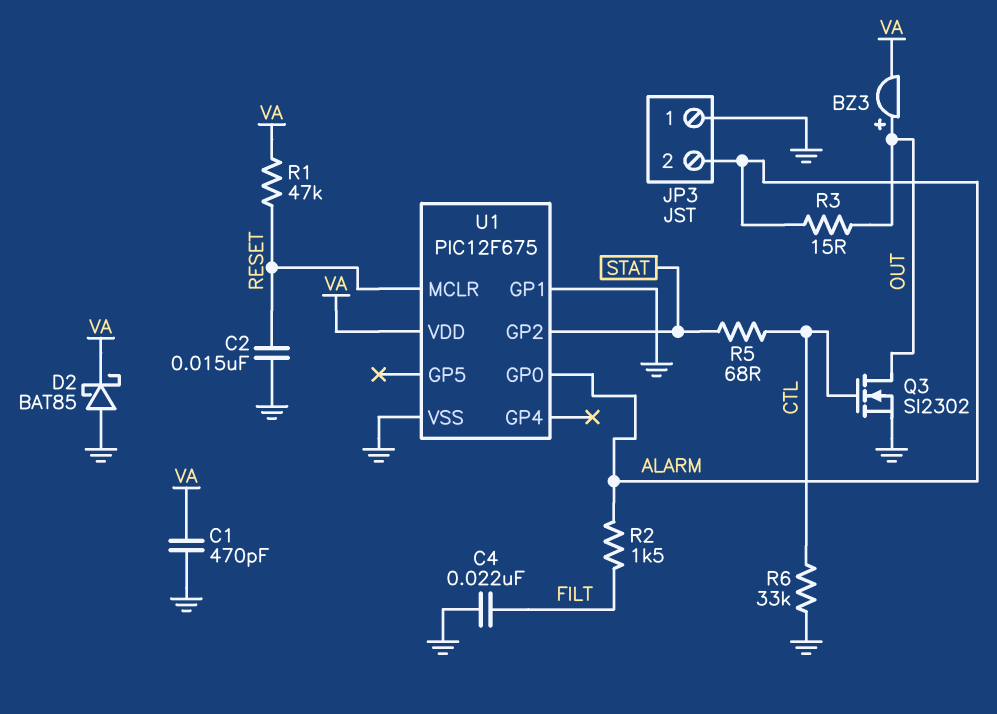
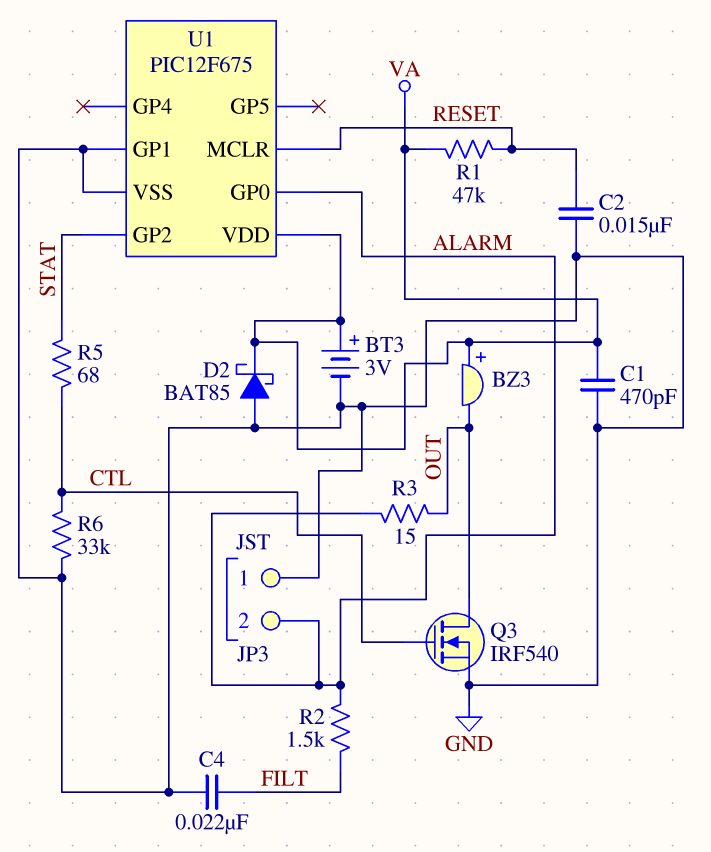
BT3: none -> 3V (plus VA, minus GND)
BZ3: buzzer (plus OUT, minus VA) -> buzzer (plus VA, minus OUT)
Q3: NMOS SI2302 (G CTL, D OUT, S GND) -> NMOS IRF540 (G CTL, D OUT, S GND)

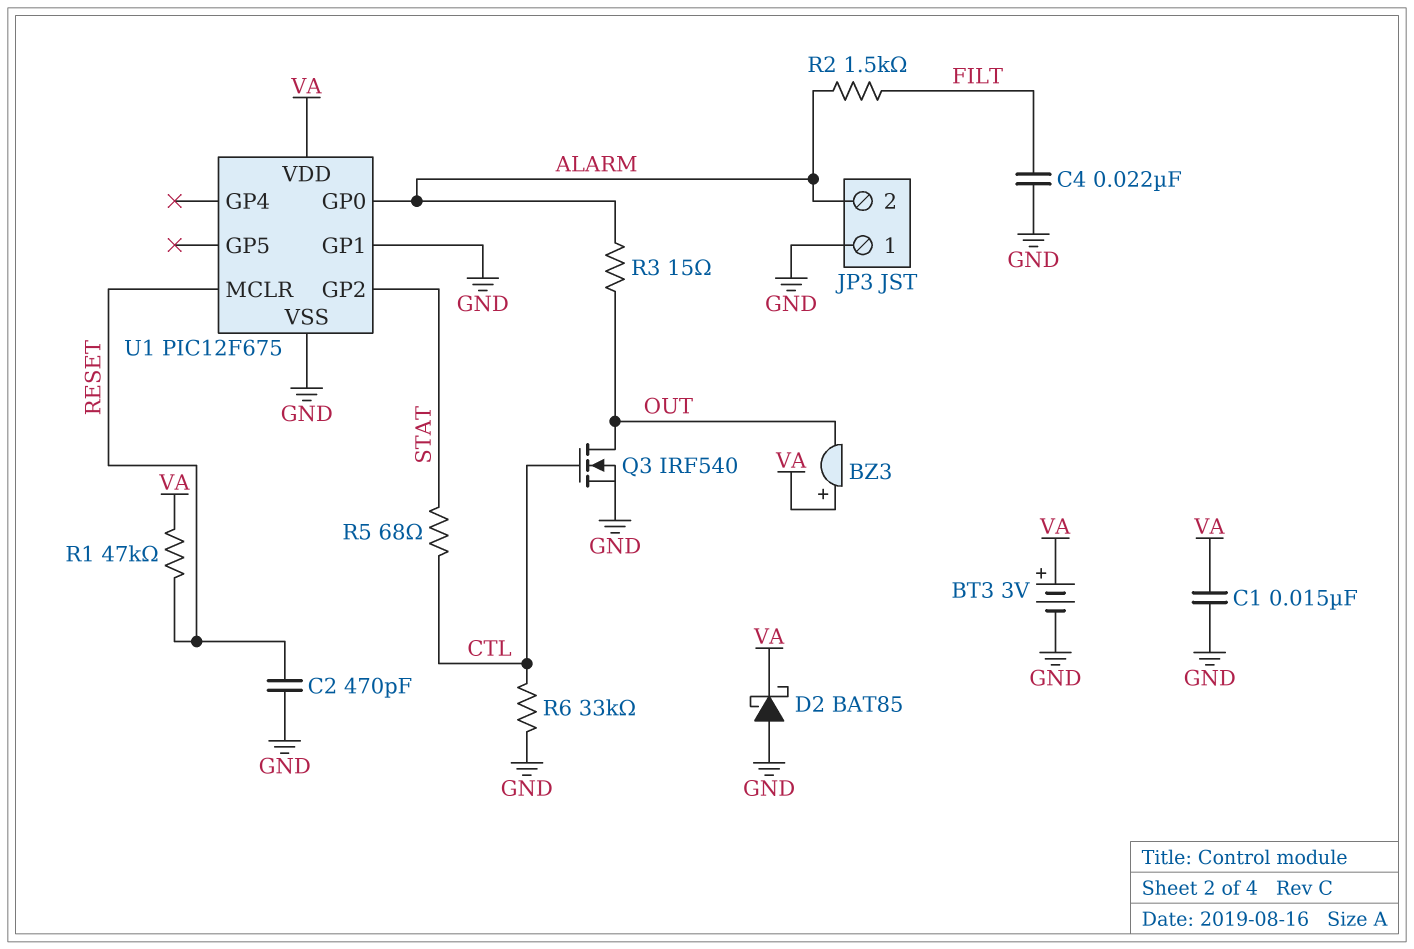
C1: 470pF (GND, VA) -> 15nF (GND, VA)
C2: 15nF (GND, RESET) -> 470pF (GND, RESET)

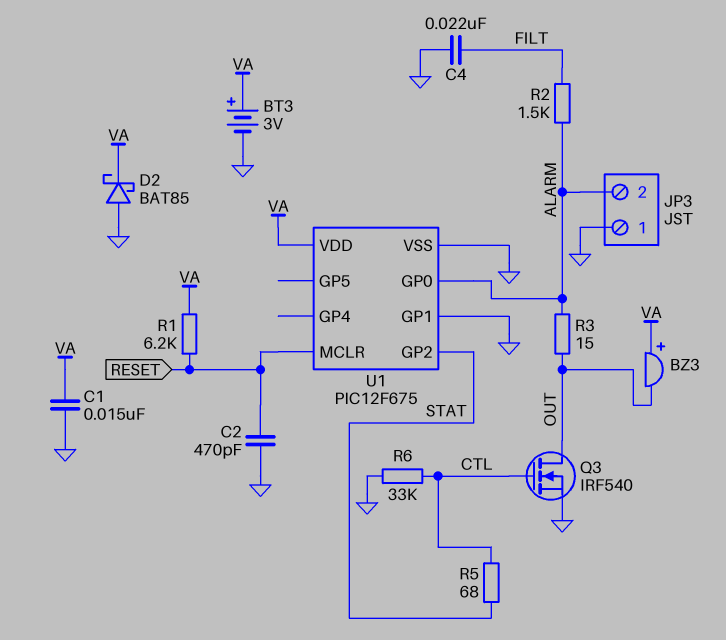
R1: 47k (RESET, VA) -> 6.2k (RESET, VA)

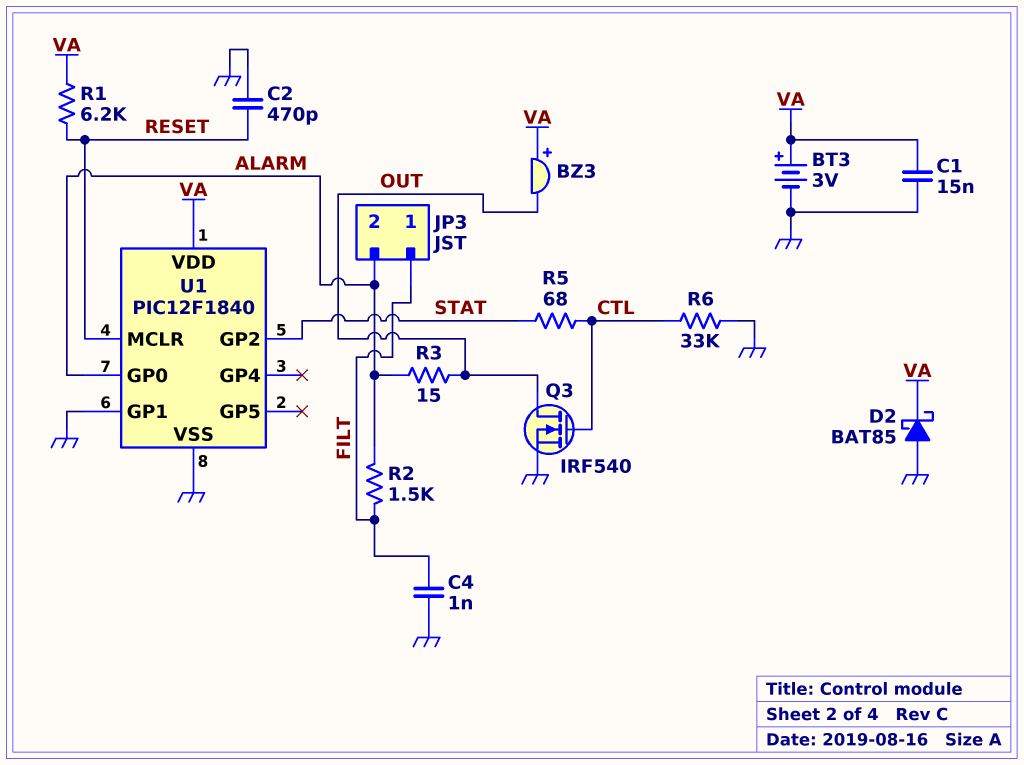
C4: 22nF (FILT, GND) -> 1nF (FILT, GND)
JP3 pin 1: GND -> FILT
U1: PIC12F675 -> PIC12F1840

